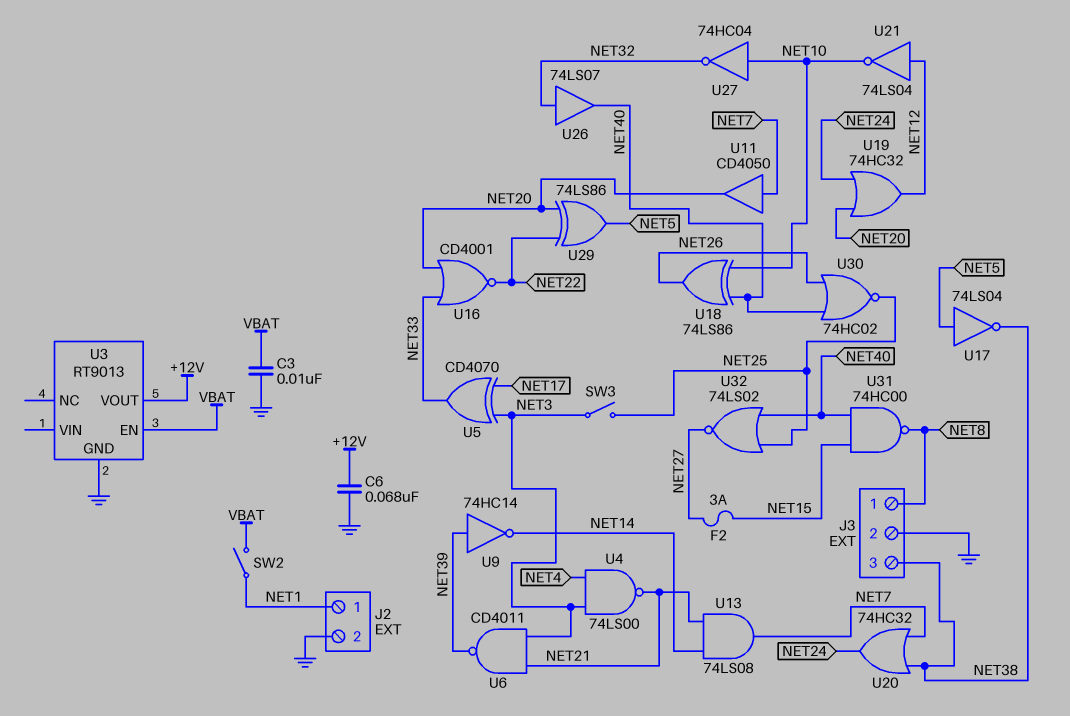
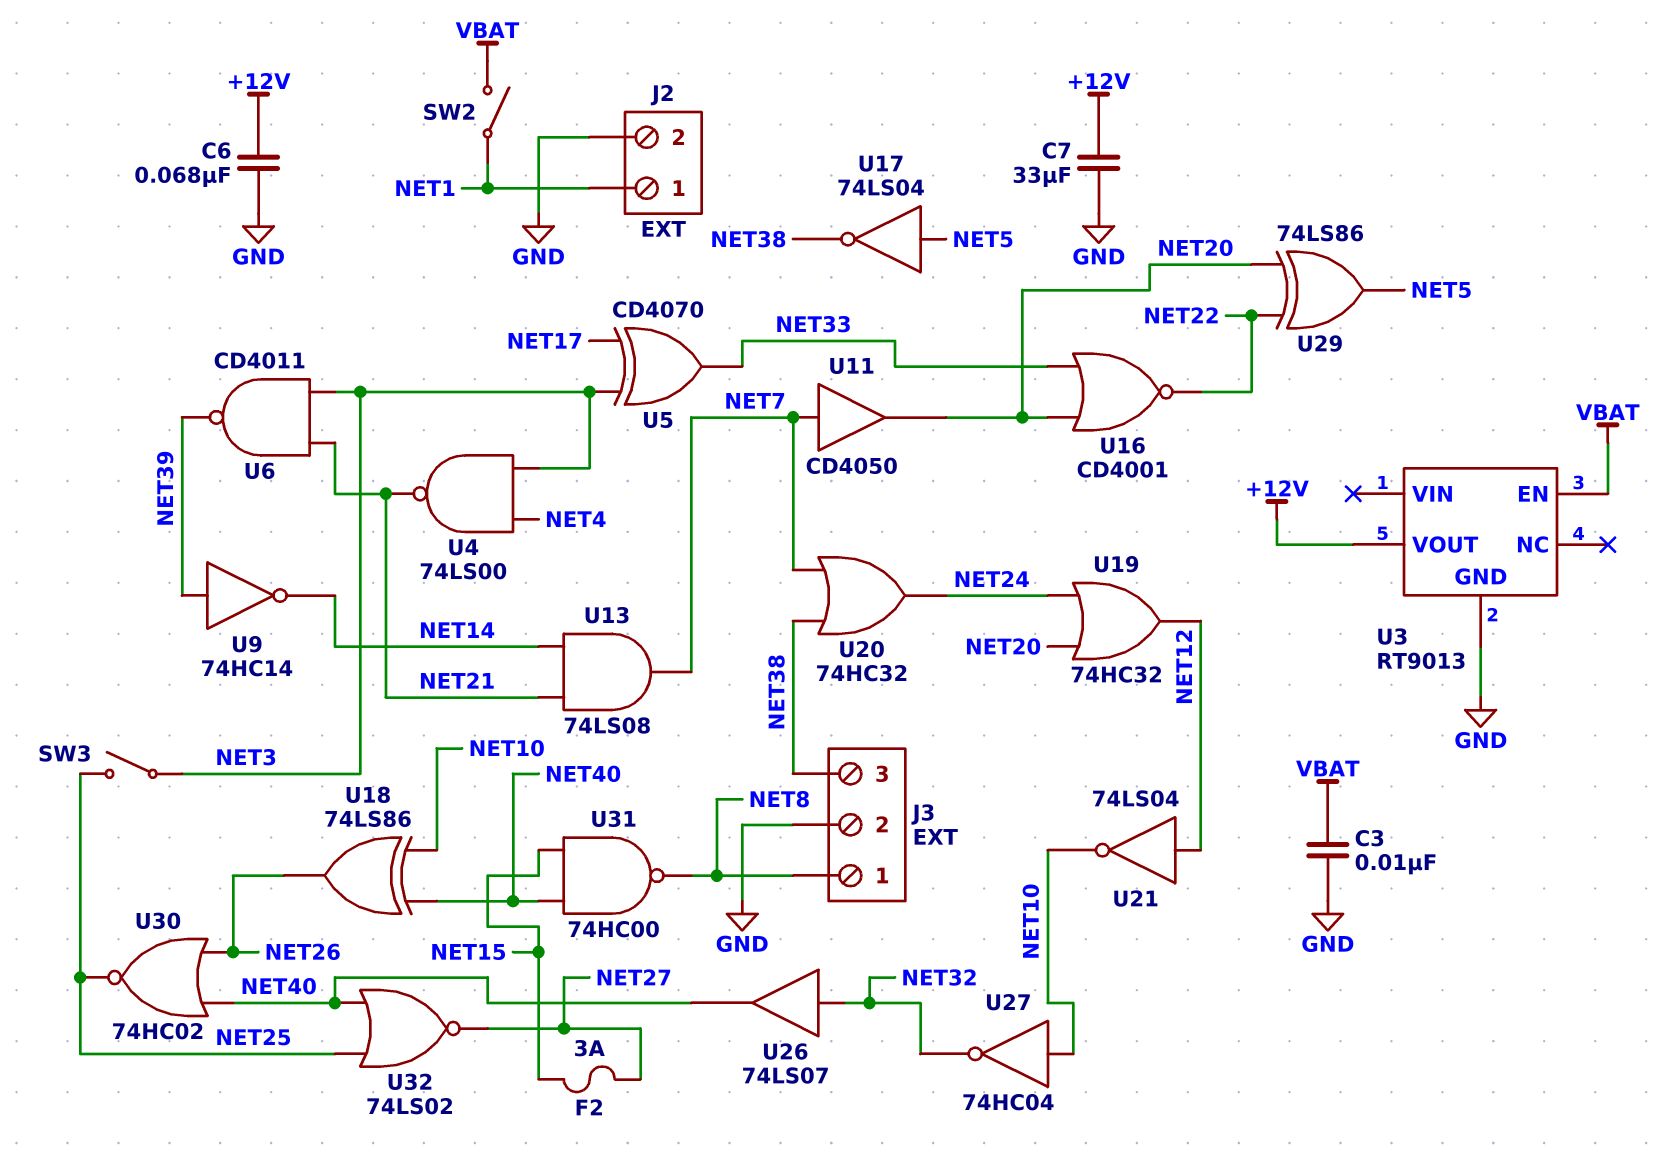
C7: none -> 33uF (+12V, GND)

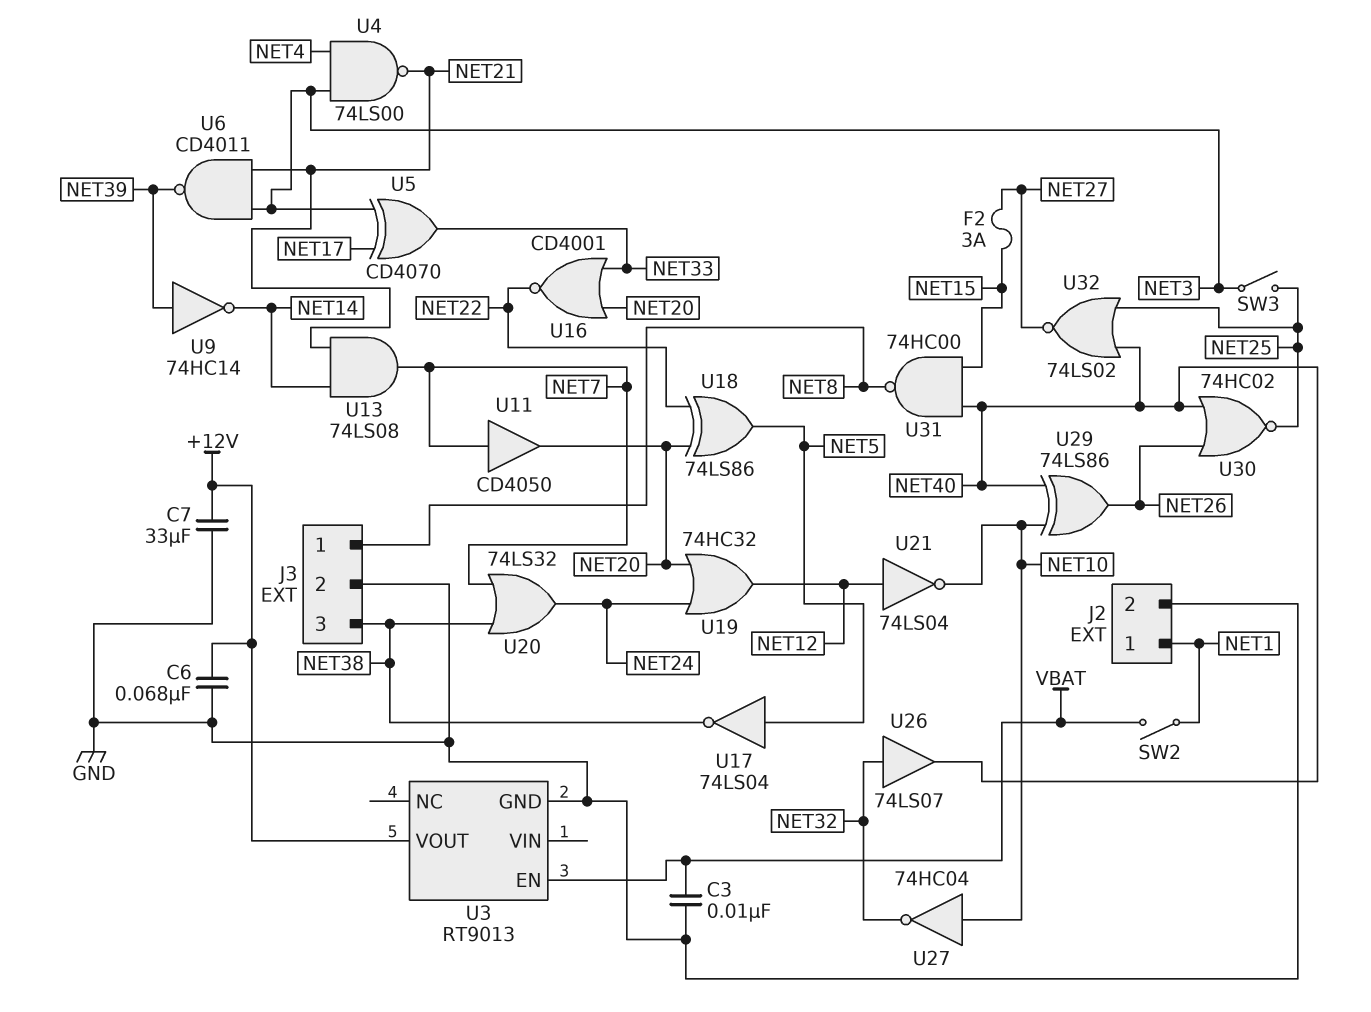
U18: XOR 74LS86 (in NET10, in NET40, out NET26) -> XOR 74LS86 (in NET20, in NET22, out NET5)
U20: OR 74HC32 (in NET7, in NET38, out NET24) -> OR 74LS32 (in NET7, in NET38, out NET24)
U29: XOR 74LS86 (in NET20, in NET22, out NET5) -> XOR 74LS86 (in NET10, in NET40, out NET26)

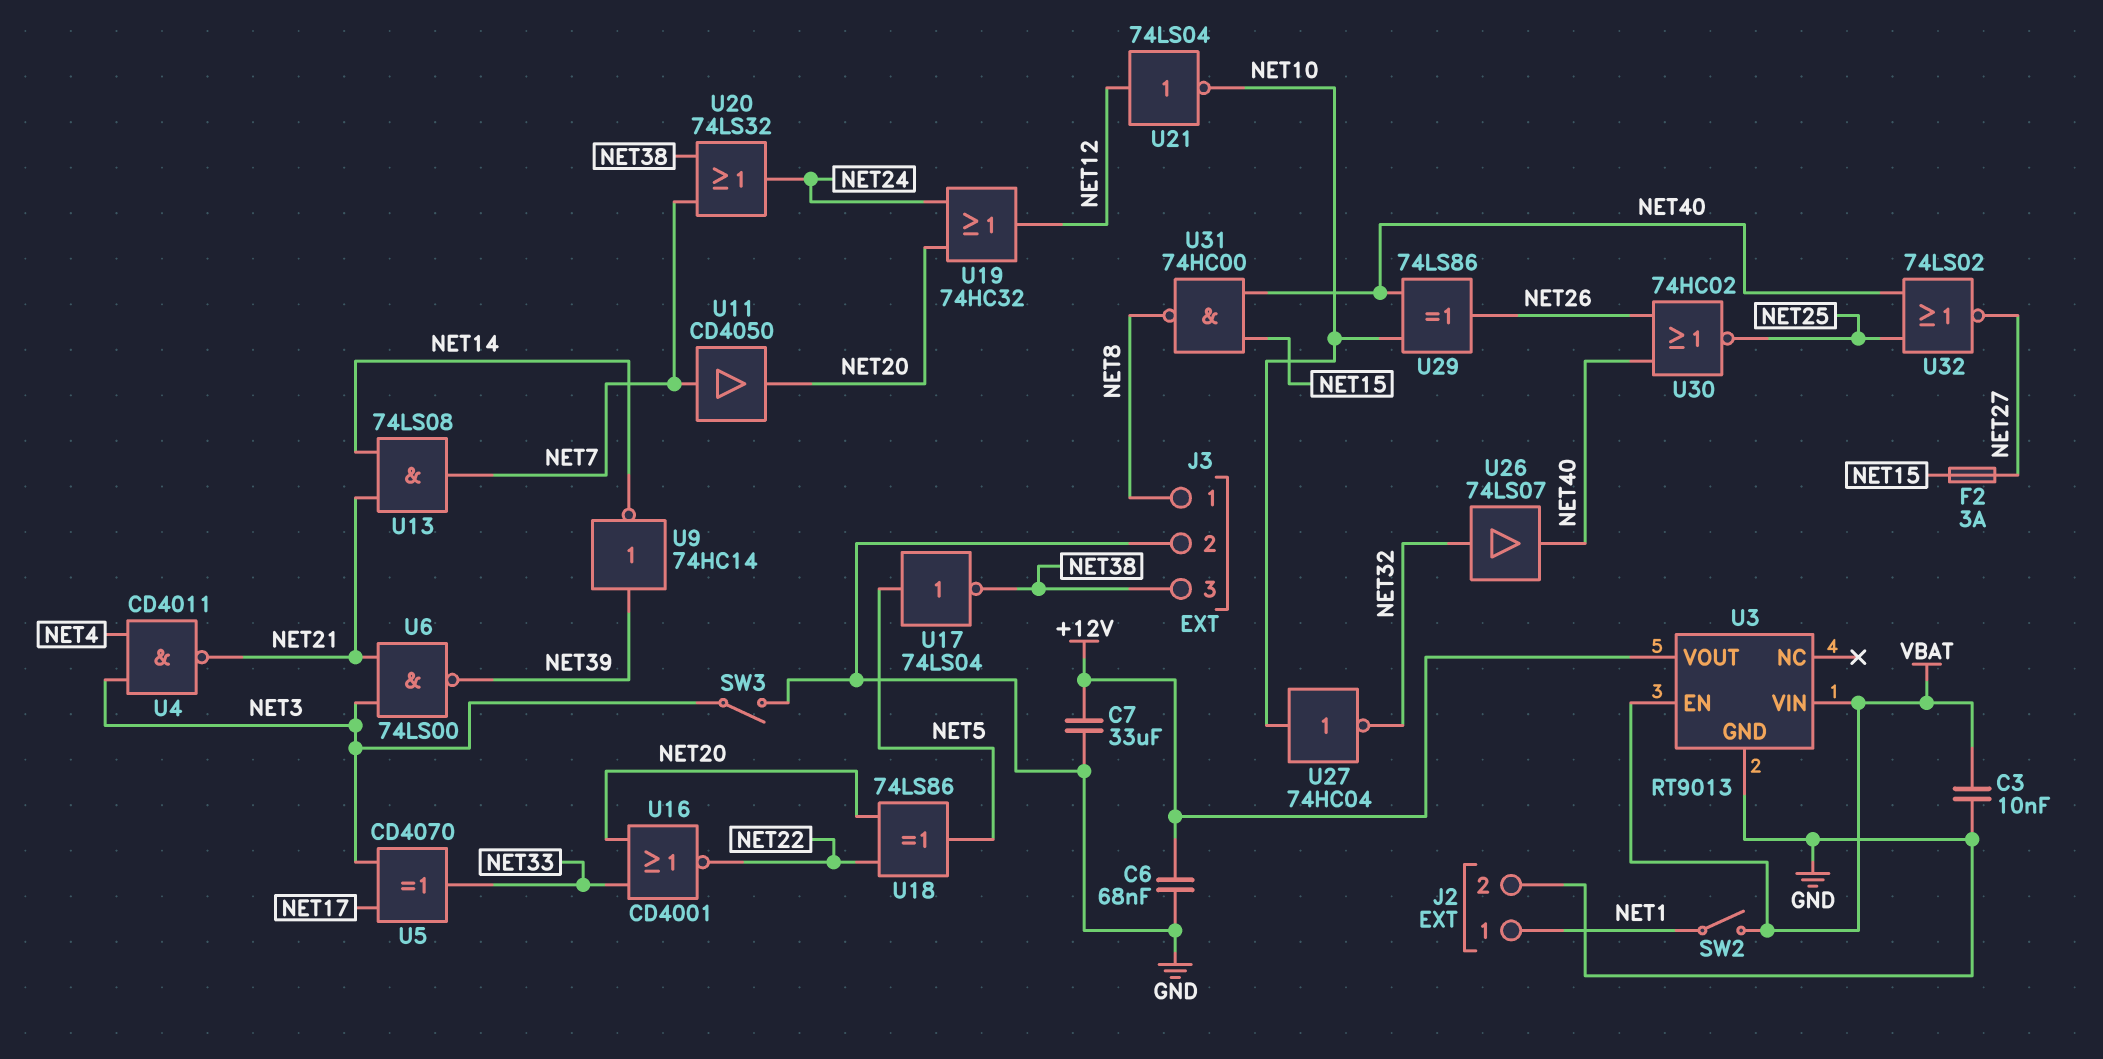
SW3: switch (NET3, NET25) -> switch (GND, NET3)
U3 pin VIN: none -> VBAT
U4: NAND 74LS00 (in NET3, in NET4, out NET21) -> NAND CD4011 (in NET3, in NET4, out NET21)
U6: NAND CD4011 (in NET3, in NET21, out NET39) -> NAND 74LS00 (in NET3, in NET21, out NET39)

